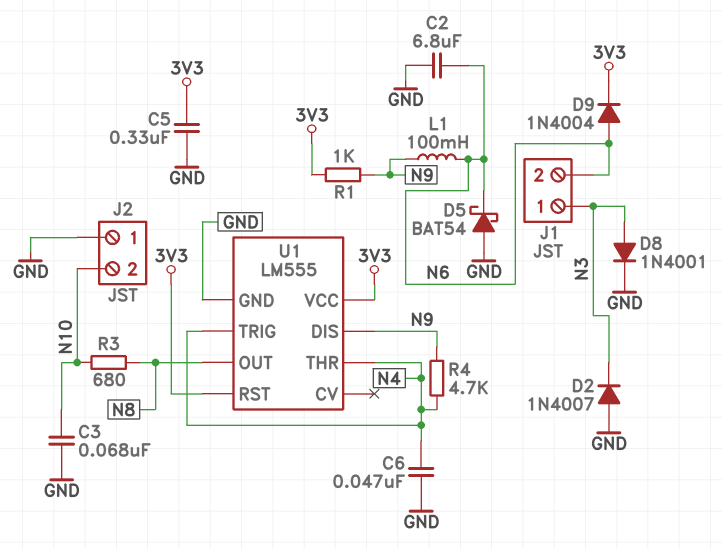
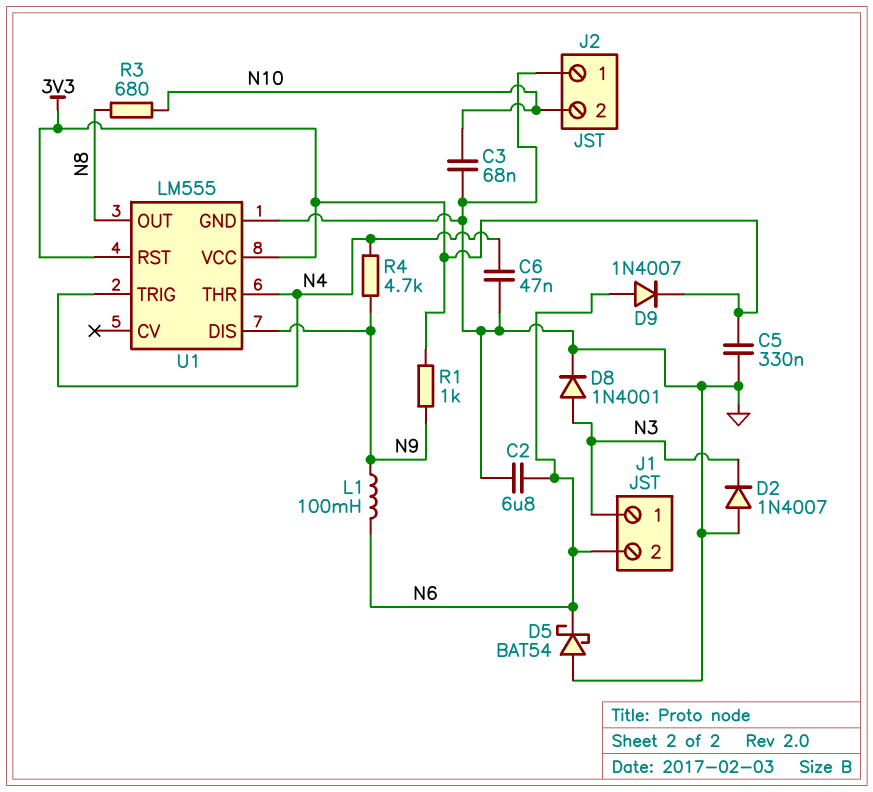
D9: diode 1N4004 (A N6, K 3V3) -> diode 1N4007 (A N6, K 3V3)

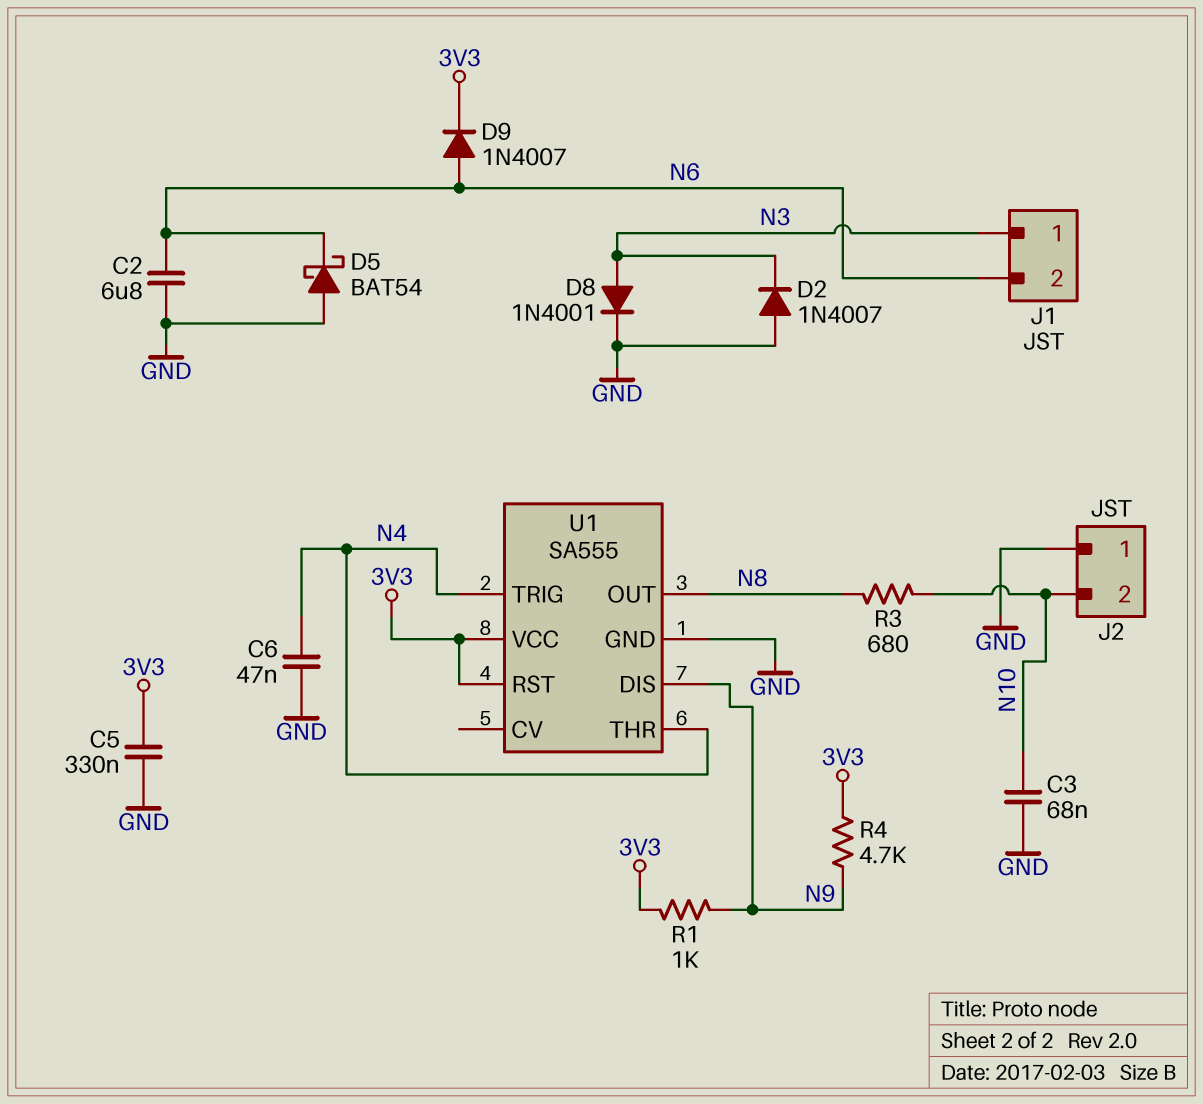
L1: 100mH (N6, N9) -> none
R4: 4.7k (N4, N9) -> 4.7k (3V3, N9)
U1: LM555 -> SA555

